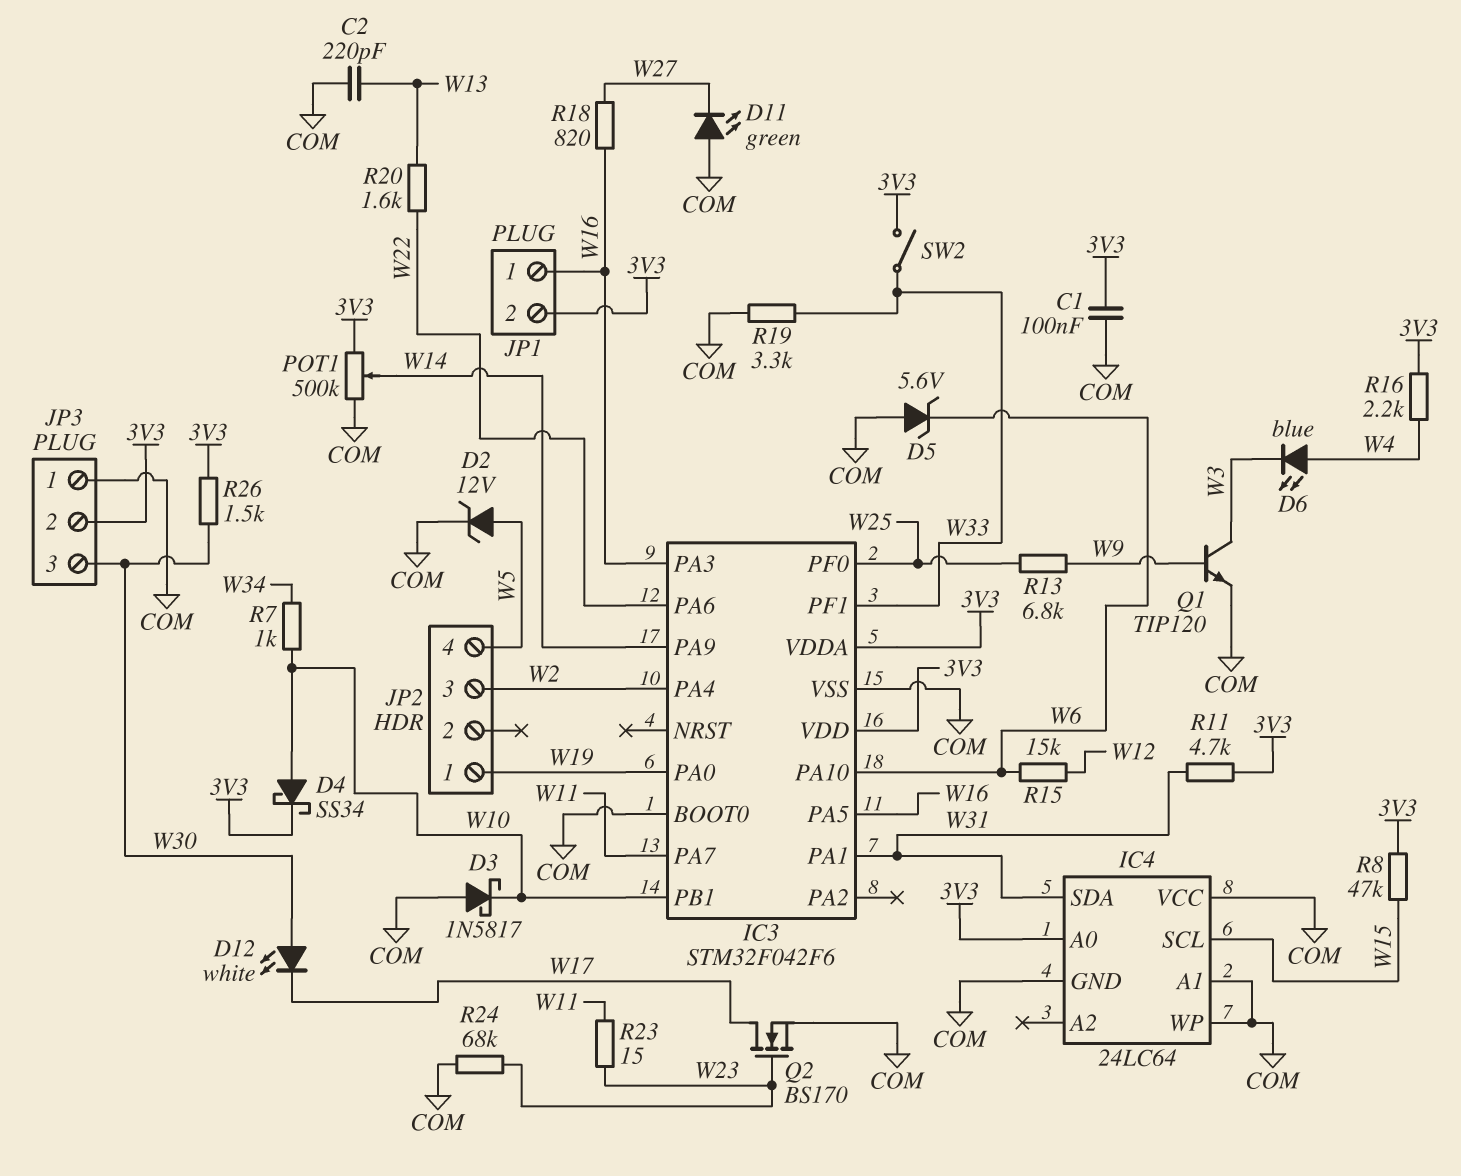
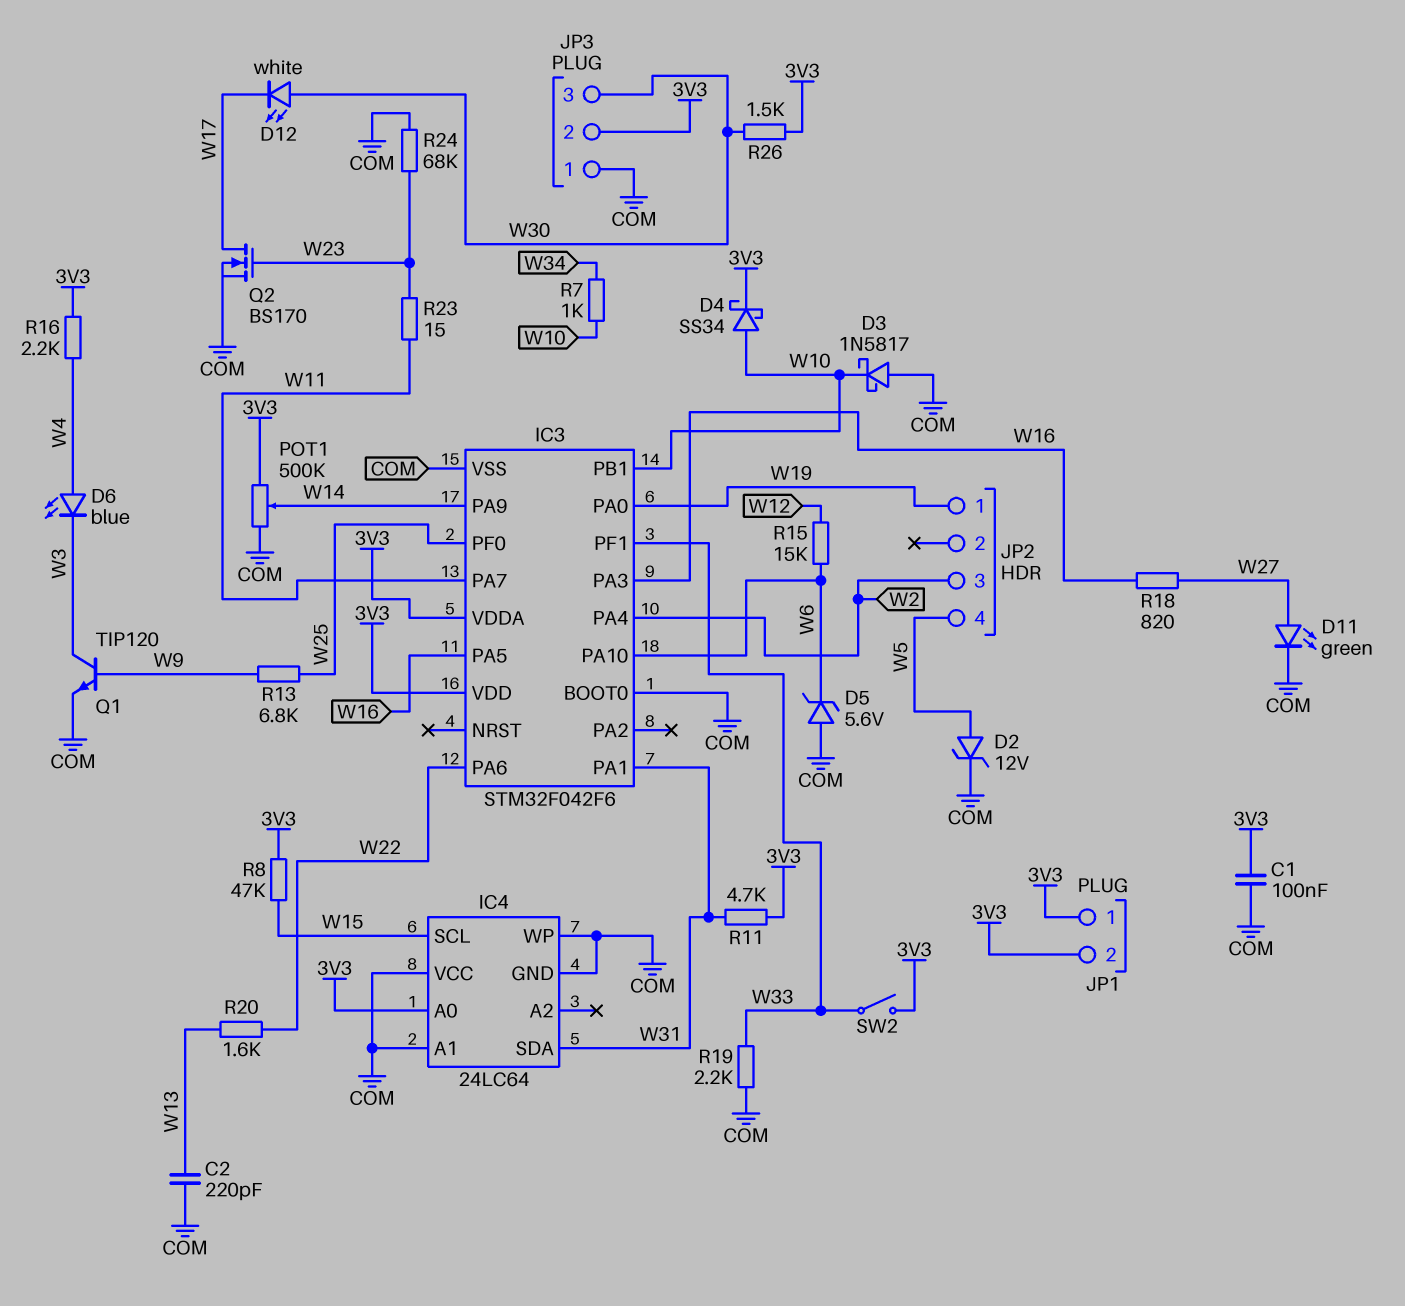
D11: LED green (A COM, K W27) -> LED green (A W27, K COM)
JP1 pin 1: W16 -> 3V3
R19: 3.3k (COM, W33) -> 2.2k (COM, W33)

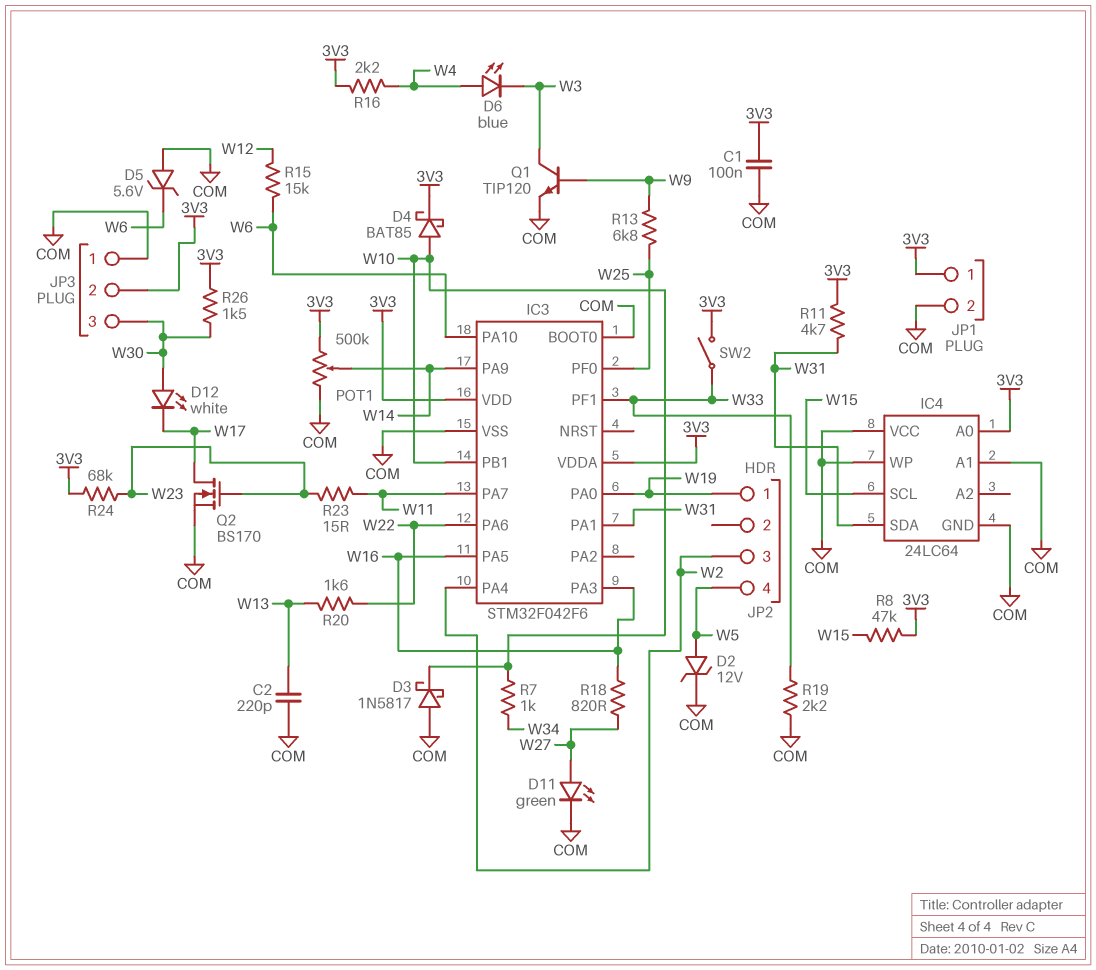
D4: schottky SS34 (A W10, K 3V3) -> schottky BAT85 (A W10, K 3V3)
JP1 pin 2: 3V3 -> COM
R24: 68k (COM, W23) -> 68k (3V3, W23)

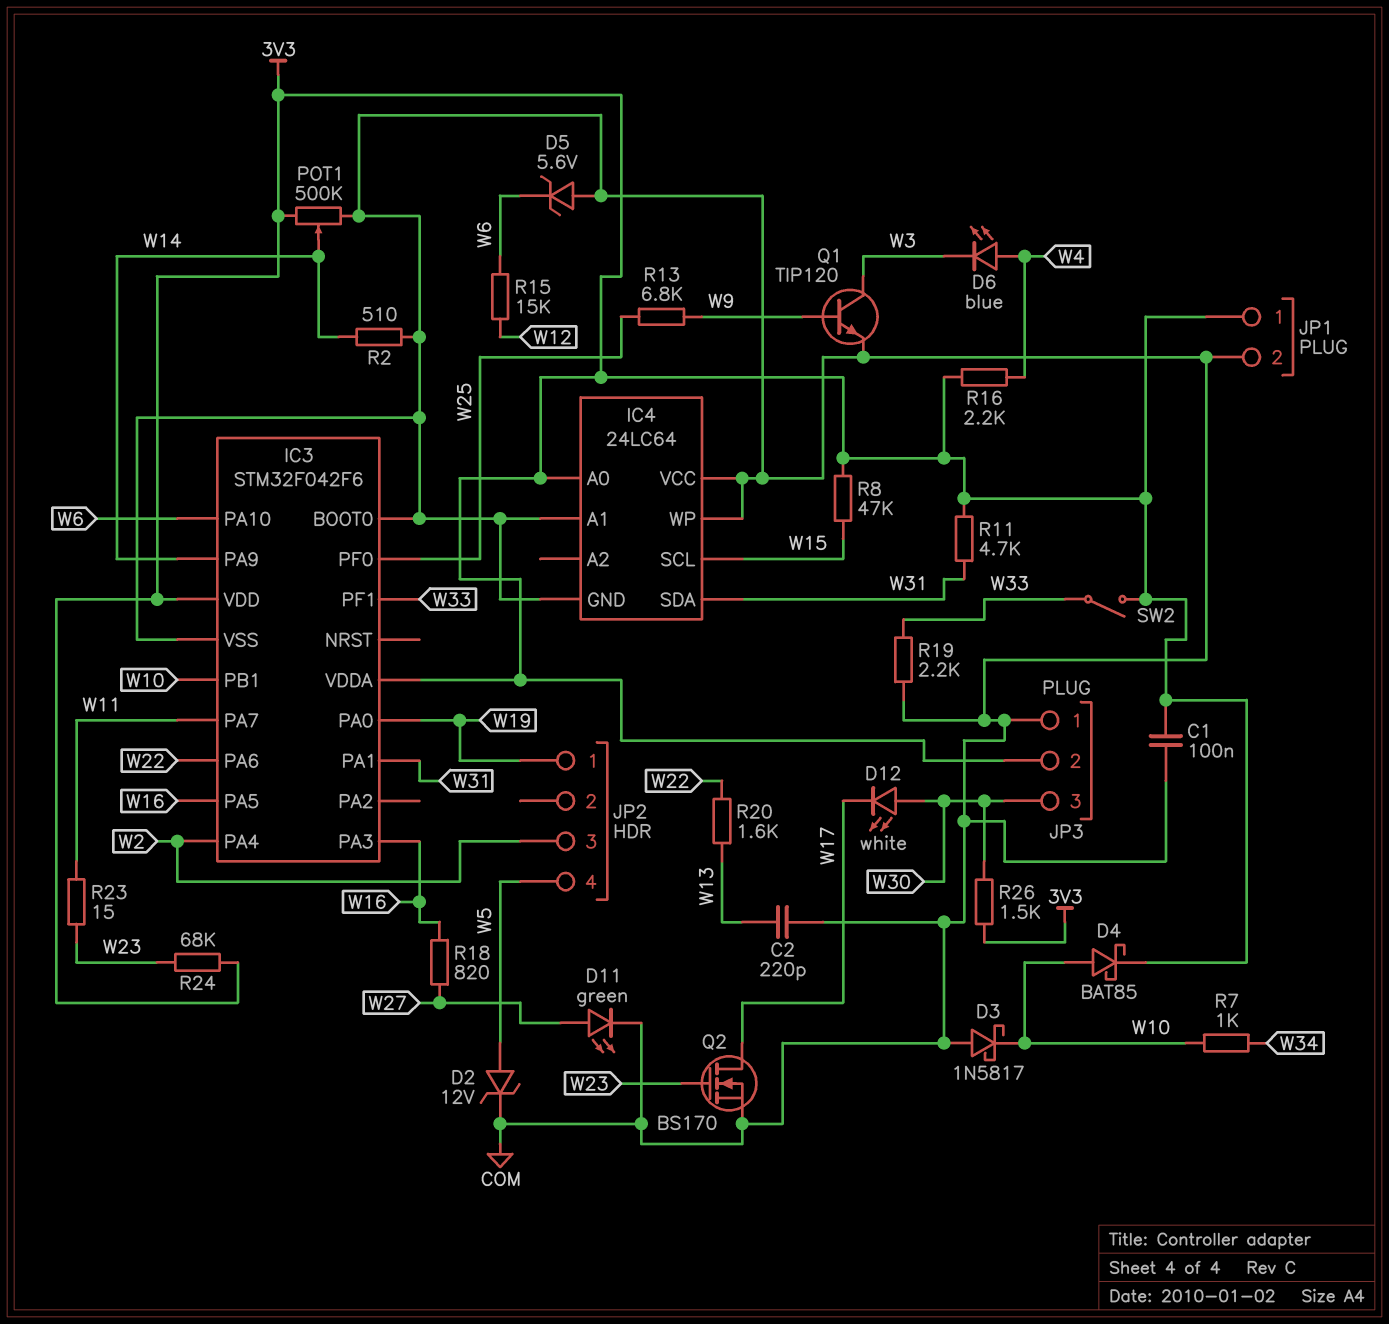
R2: none -> 510 (COM, W14)

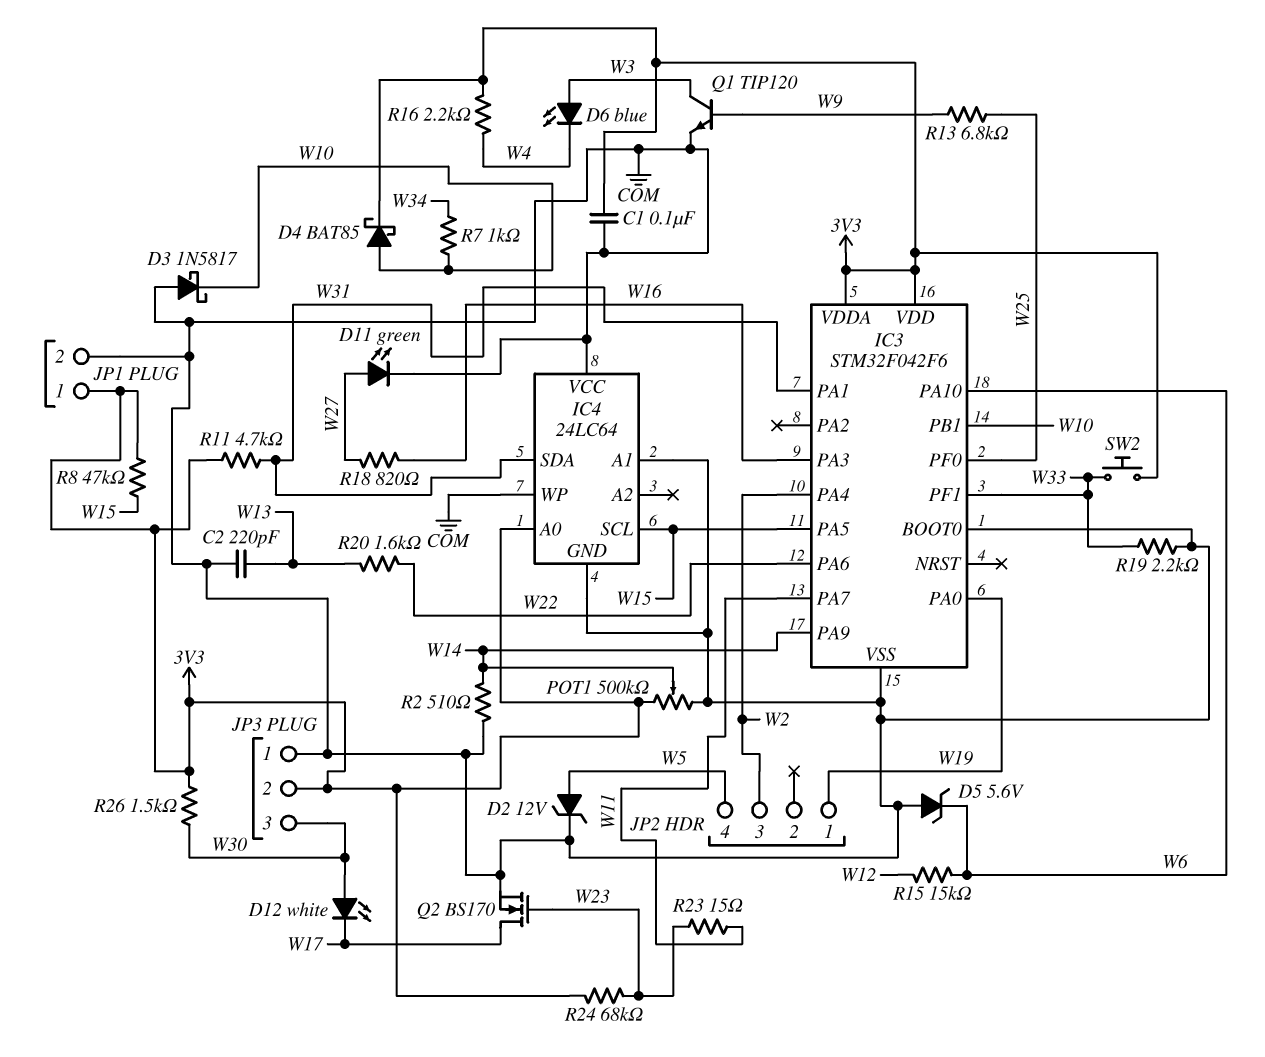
D6: LED blue (A W4, K W3) -> LED blue (A W3, K W4)
IC3 pin PA5: W16 -> W15
SW2: switch (3V3, W33) -> button (3V3, W33)

